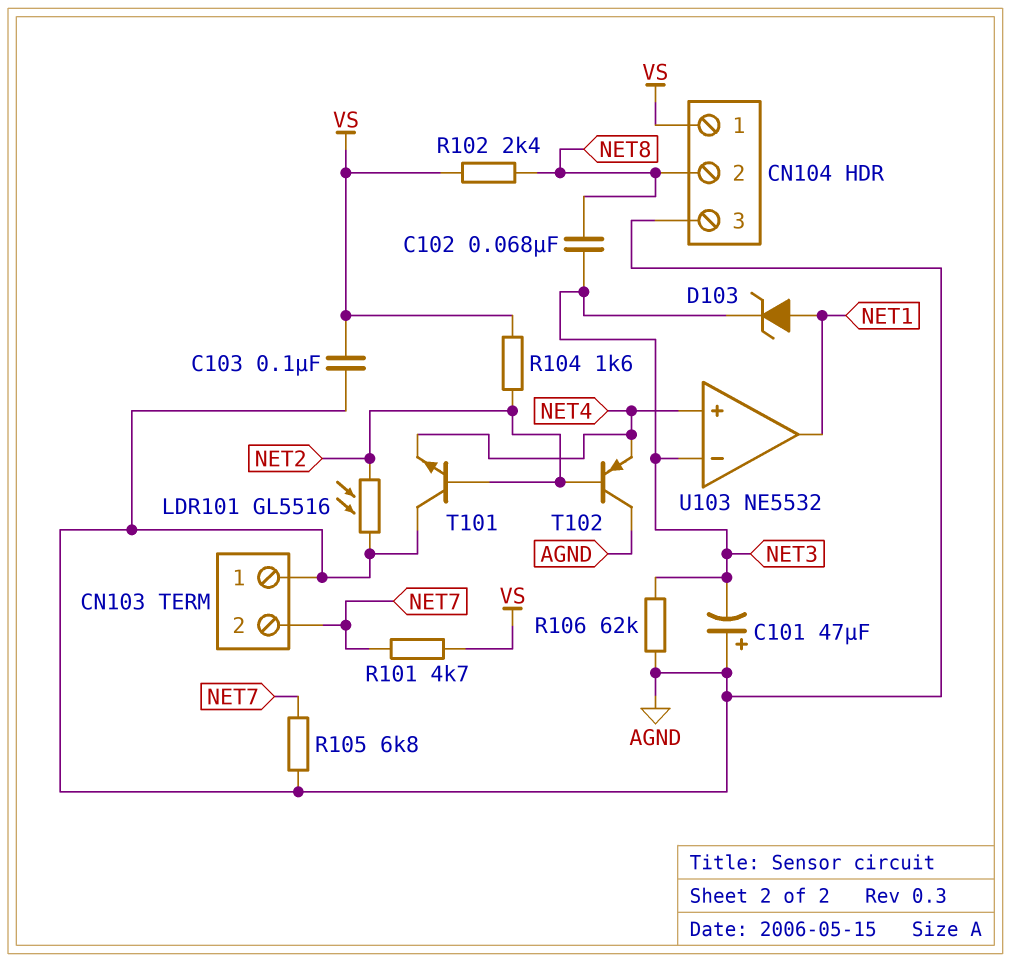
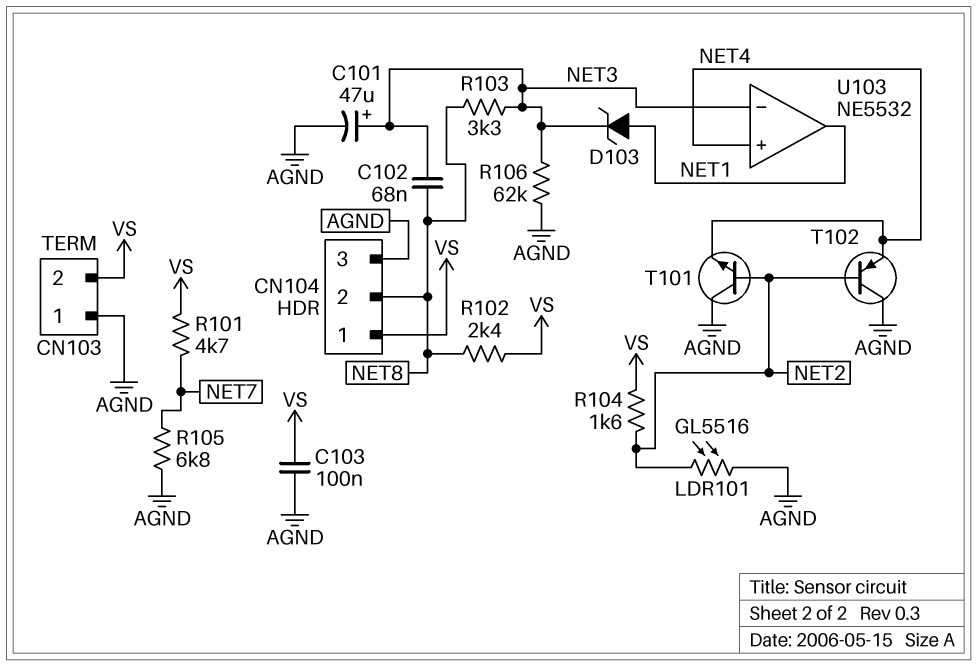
C101: 47uF (plus AGND, minus NET3) -> 47uF (plus NET3, minus AGND)
CN103 pin 2: NET7 -> VS
R103: none -> 3.3k (NET3, NET8)

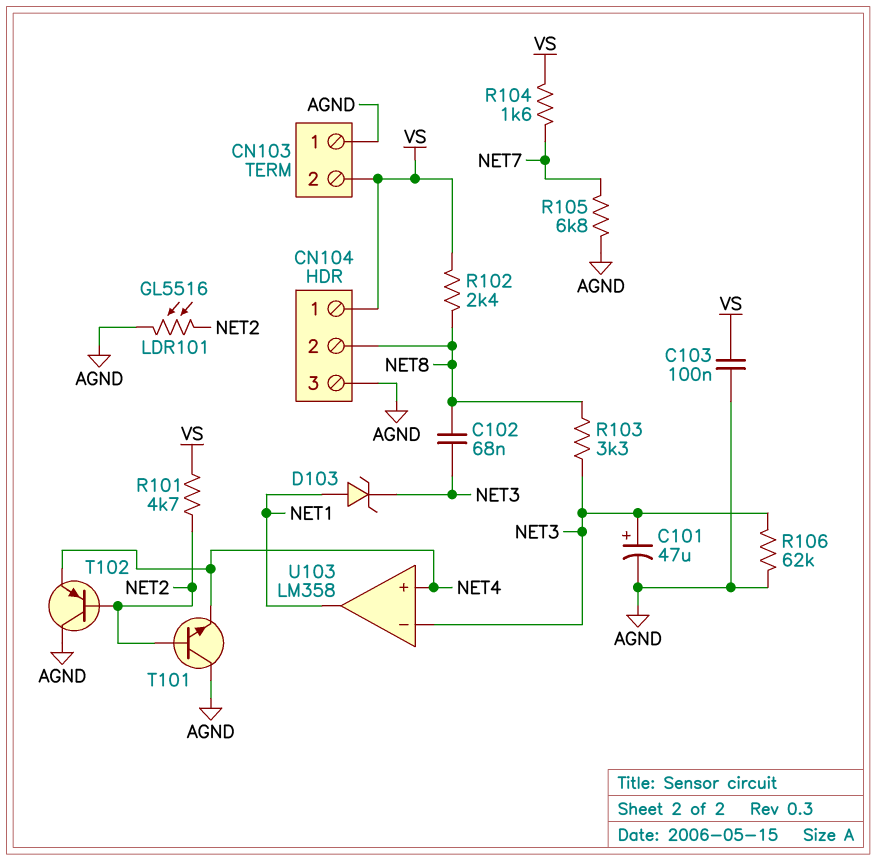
R101: 4.7k (NET7, VS) -> 4.7k (NET2, VS)
R104: 1.6k (NET2, VS) -> 1.6k (NET7, VS)
U103: NE5532 -> LM358

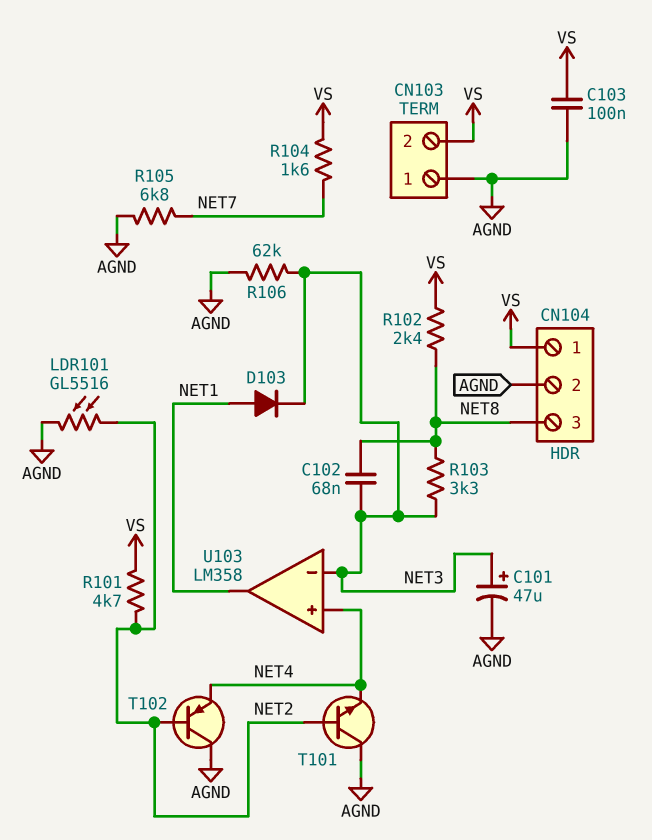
CN104 pin 2: NET8 -> AGND
CN104 pin 3: AGND -> NET8
D103: zener (A NET1, K NET3) -> diode (A NET1, K NET3)

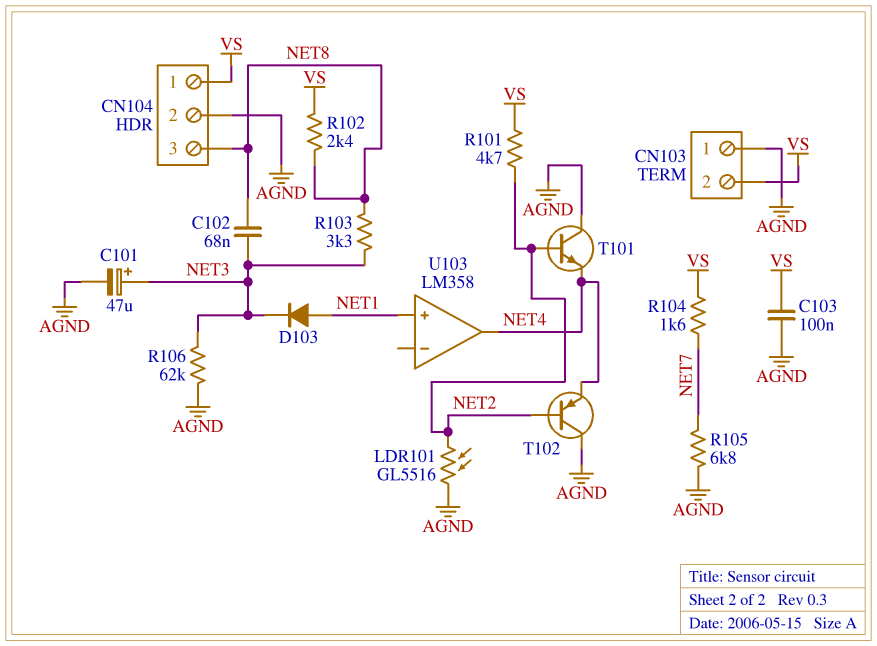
U103 pin in+: NET4 -> NET1
U103 pin in-: NET3 -> none
U103 pin out: NET1 -> NET4

